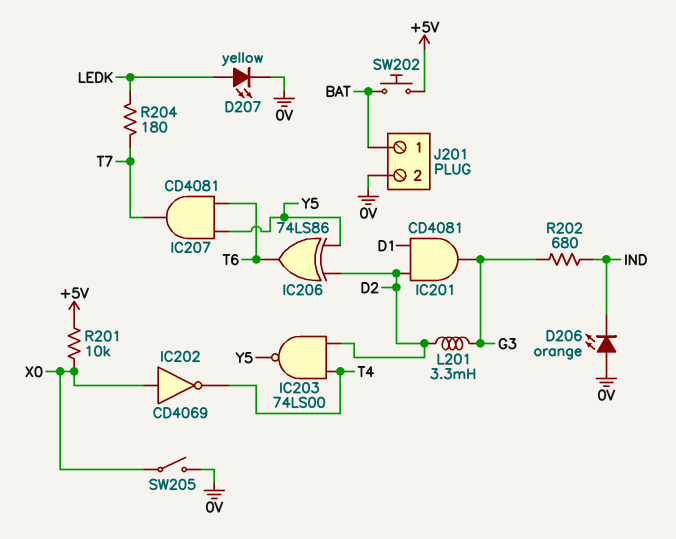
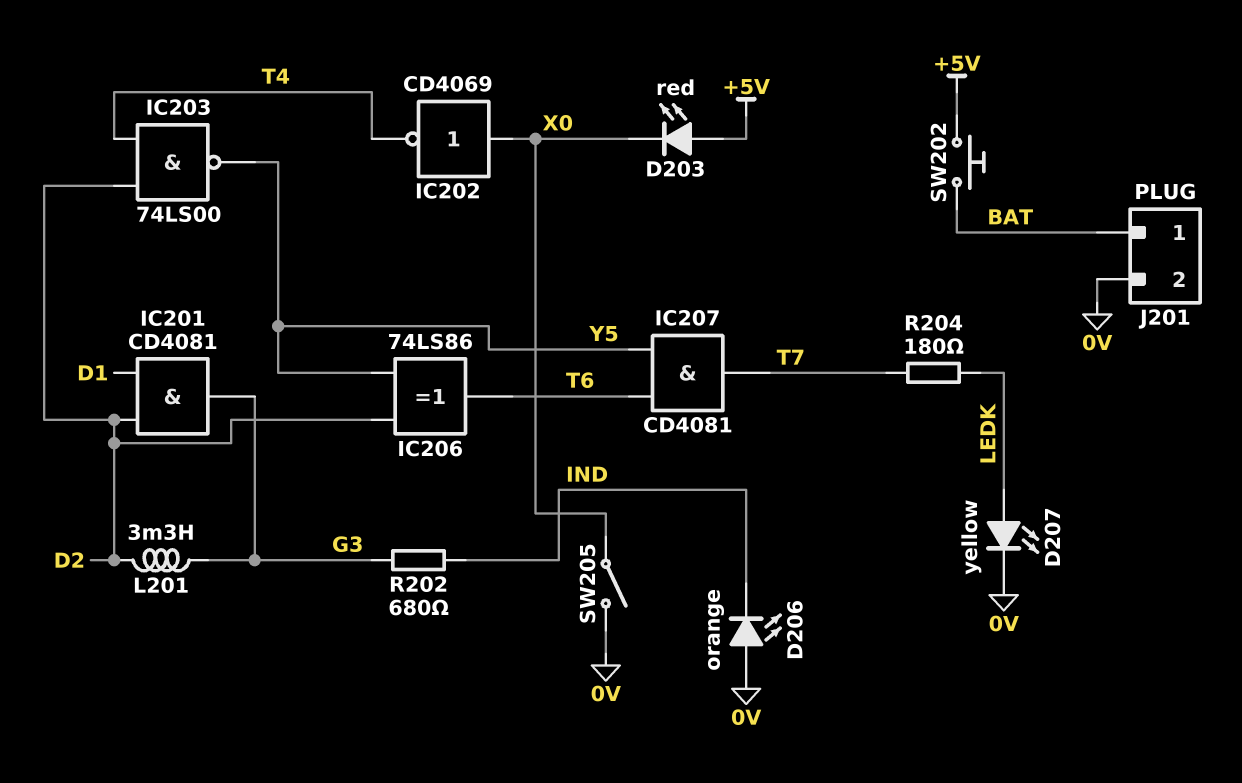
D203: none -> LED red (A +5V, K X0)
R201: 10k (+5V, X0) -> none

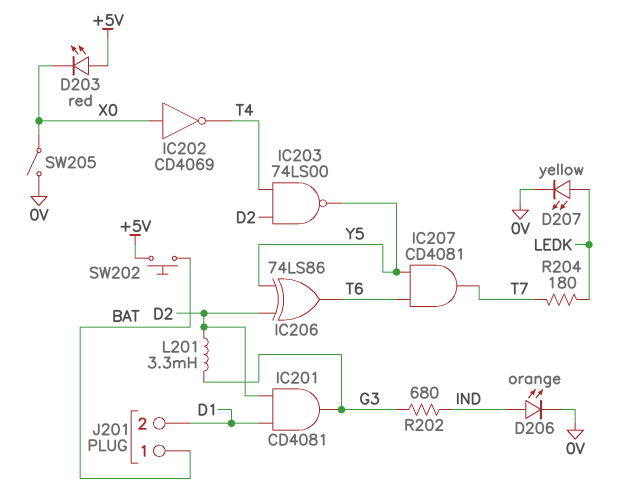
D206: LED orange (A 0V, K IND) -> LED orange (A IND, K 0V)
J201 pin 2: 0V -> D1

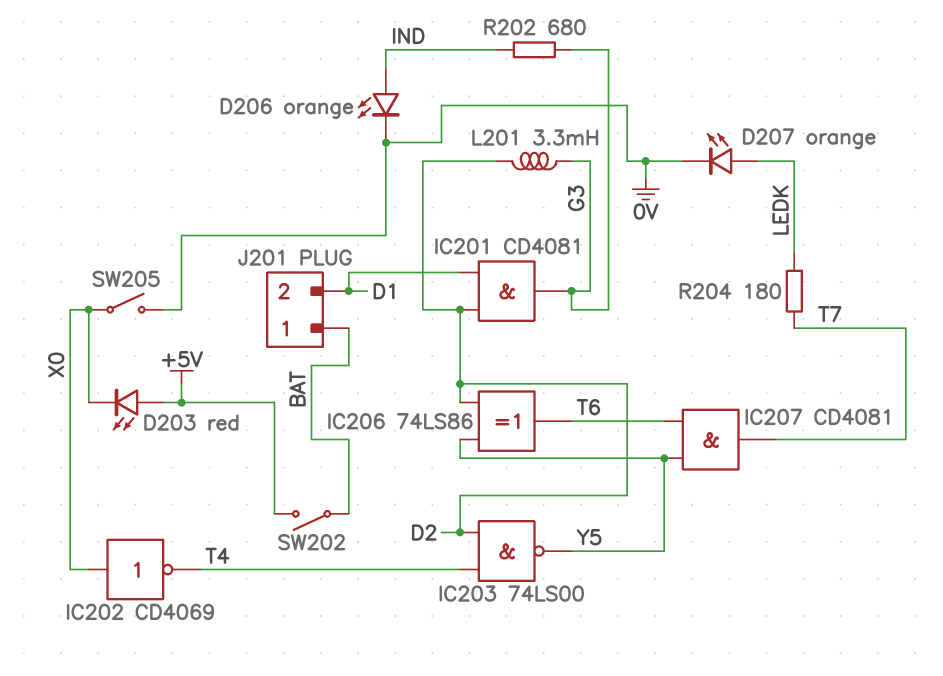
D207: LED yellow (A LEDK, K 0V) -> LED orange (A LEDK, K 0V)
SW202: button (+5V, BAT) -> switch (+5V, BAT)

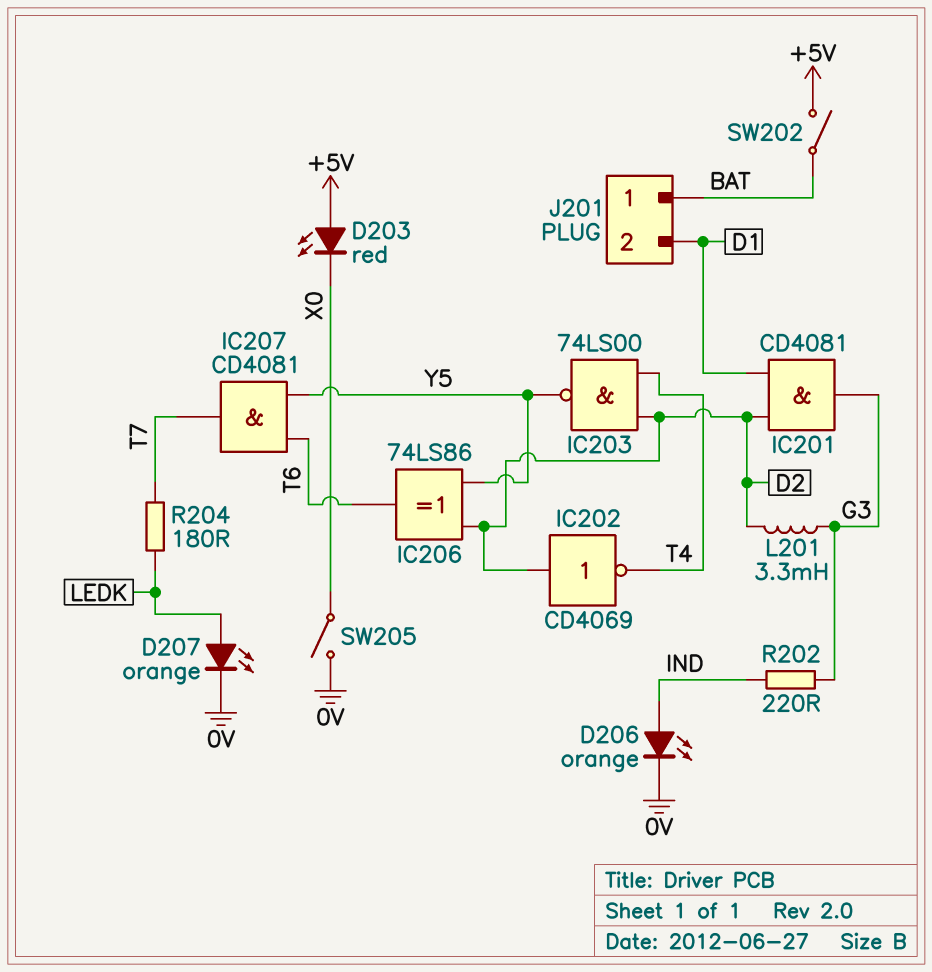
IC202: NOT CD4069 (in X0, out T4) -> NOT CD4069 (in D2, out T4)
R202: 680 (G3, IND) -> 220 (G3, IND)

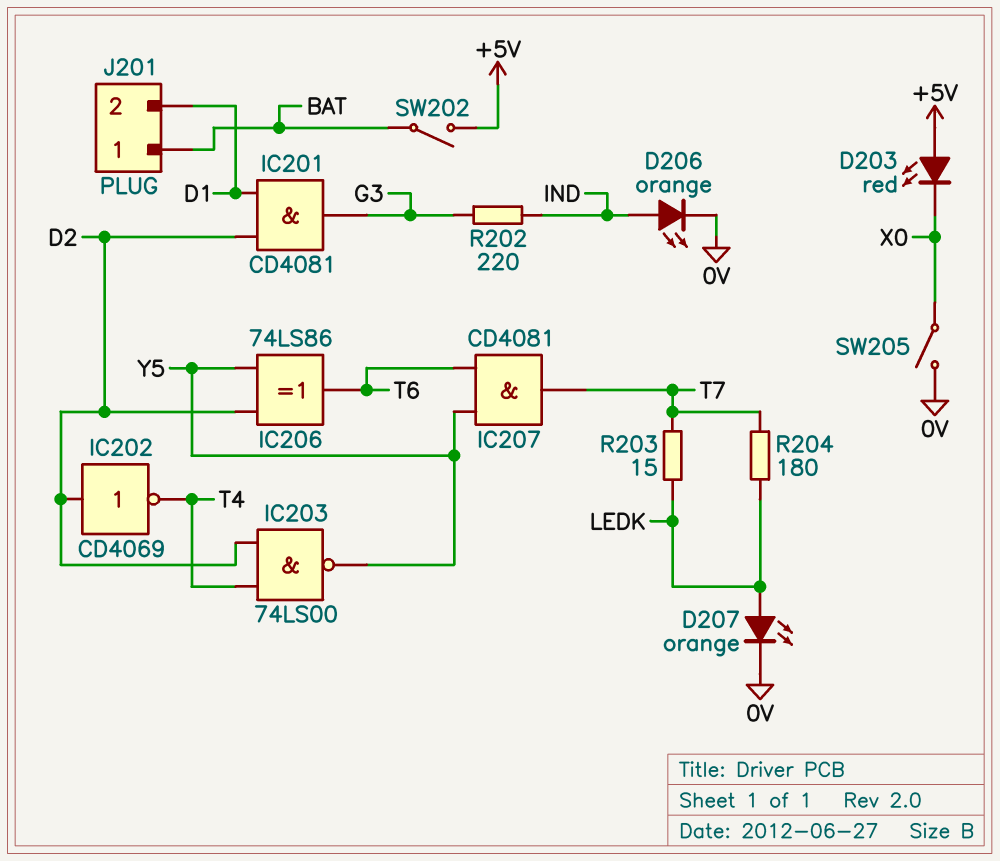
L201: 3.3mH (D2, G3) -> none
R203: none -> 15 (LEDK, T7)

